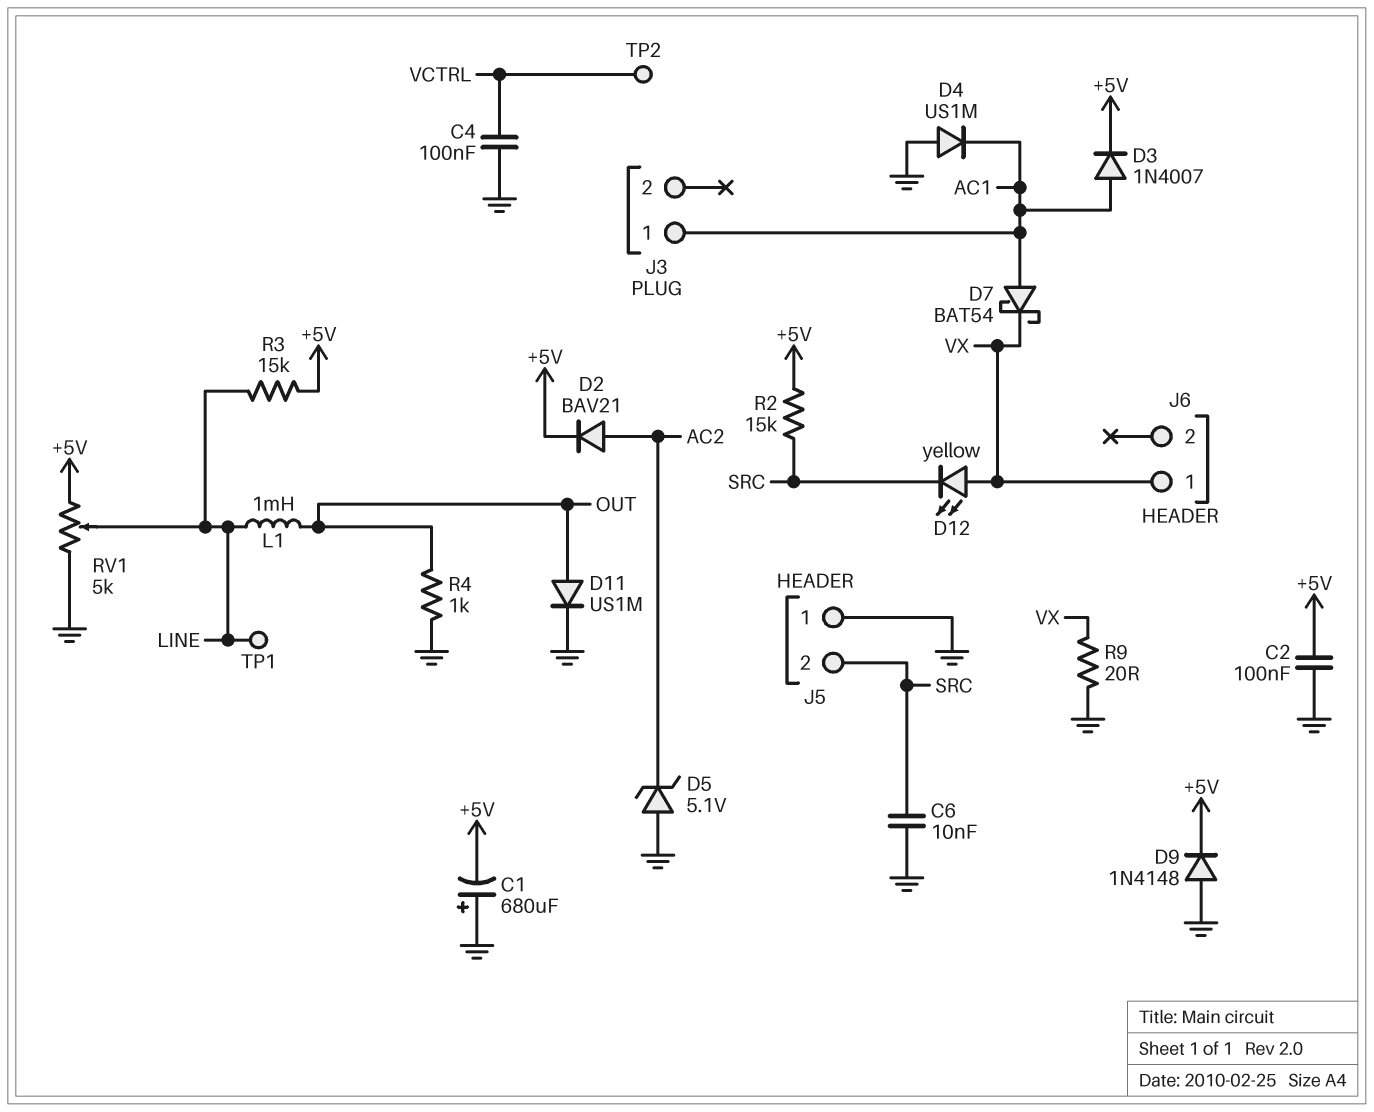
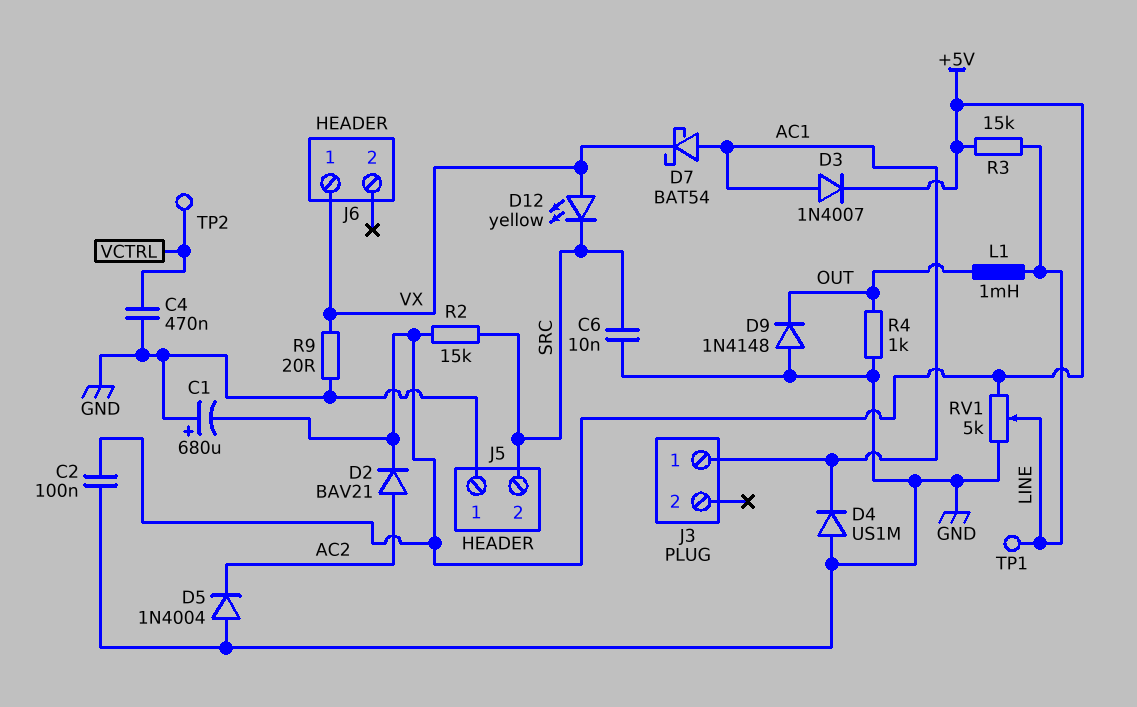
C4: 100nF (GND, VCTRL) -> 470nF (GND, VCTRL)
D5: zener 5.1V (A GND, K AC2) -> diode 1N4004 (A GND, K AC2)
D9: diode 1N4148 (A GND, K +5V) -> diode 1N4148 (A GND, K OUT)
D11: diode US1M (A OUT, K GND) -> none

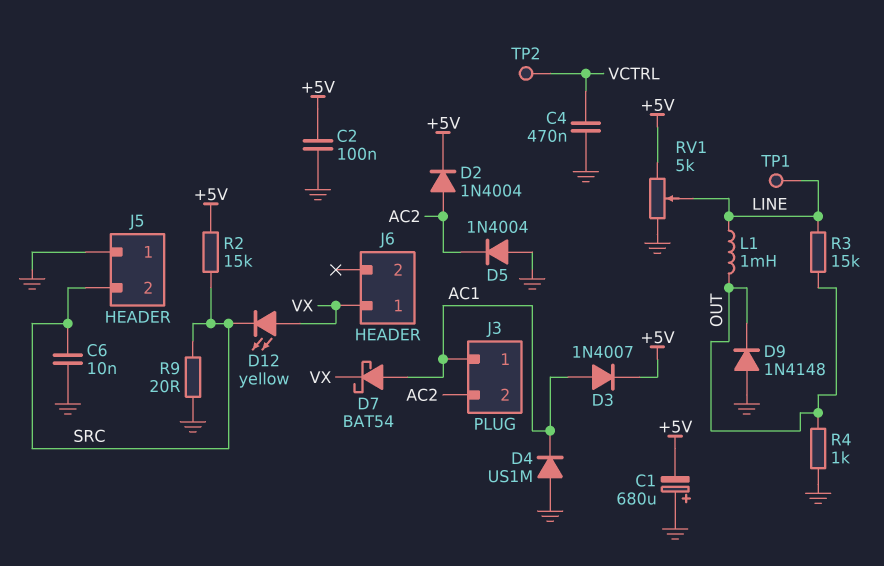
D2: diode BAV21 (A AC2, K +5V) -> diode 1N4004 (A AC2, K +5V)
J3 pin 2: none -> AC2
R3: 15k (+5V, LINE) -> 15k (LINE, OUT)
R9: 20 (GND, VX) -> 20 (GND, SRC)

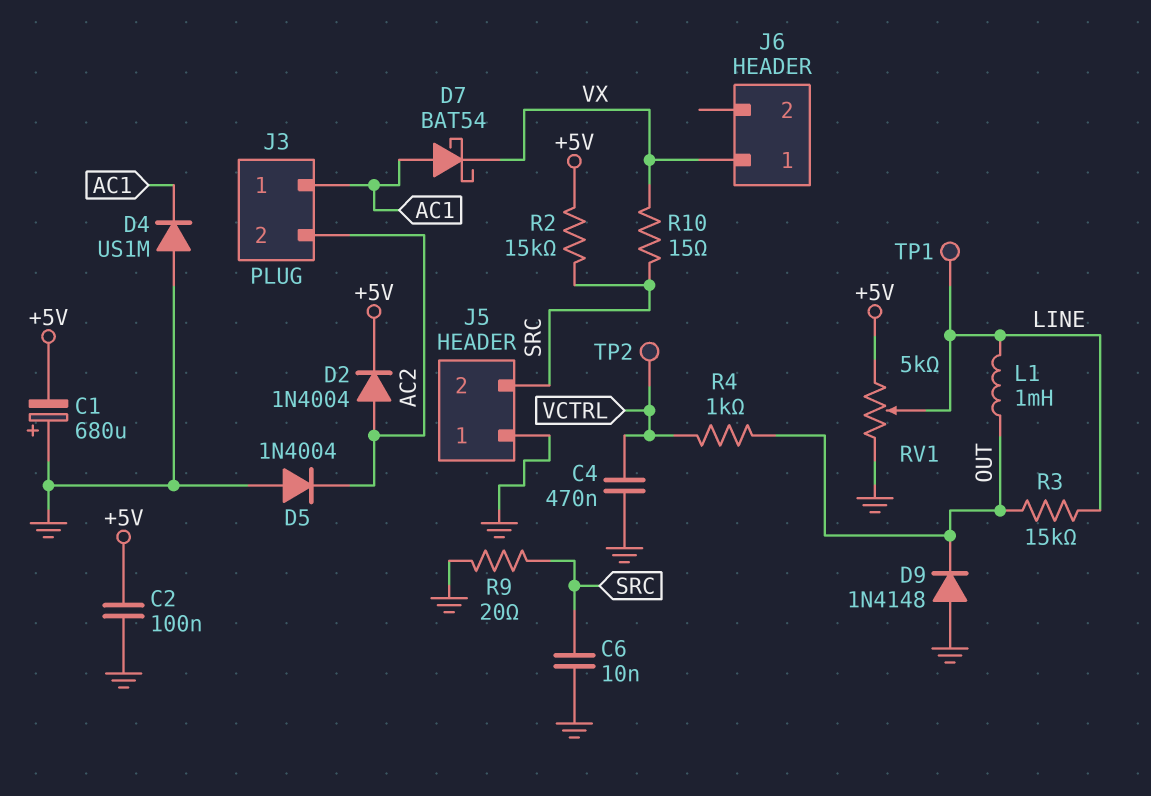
D3: diode 1N4007 (A AC1, K +5V) -> none
D12: LED yellow (A VX, K SRC) -> none
R4: 1k (GND, OUT) -> 1k (OUT, VCTRL)
R10: none -> 15 (SRC, VX)

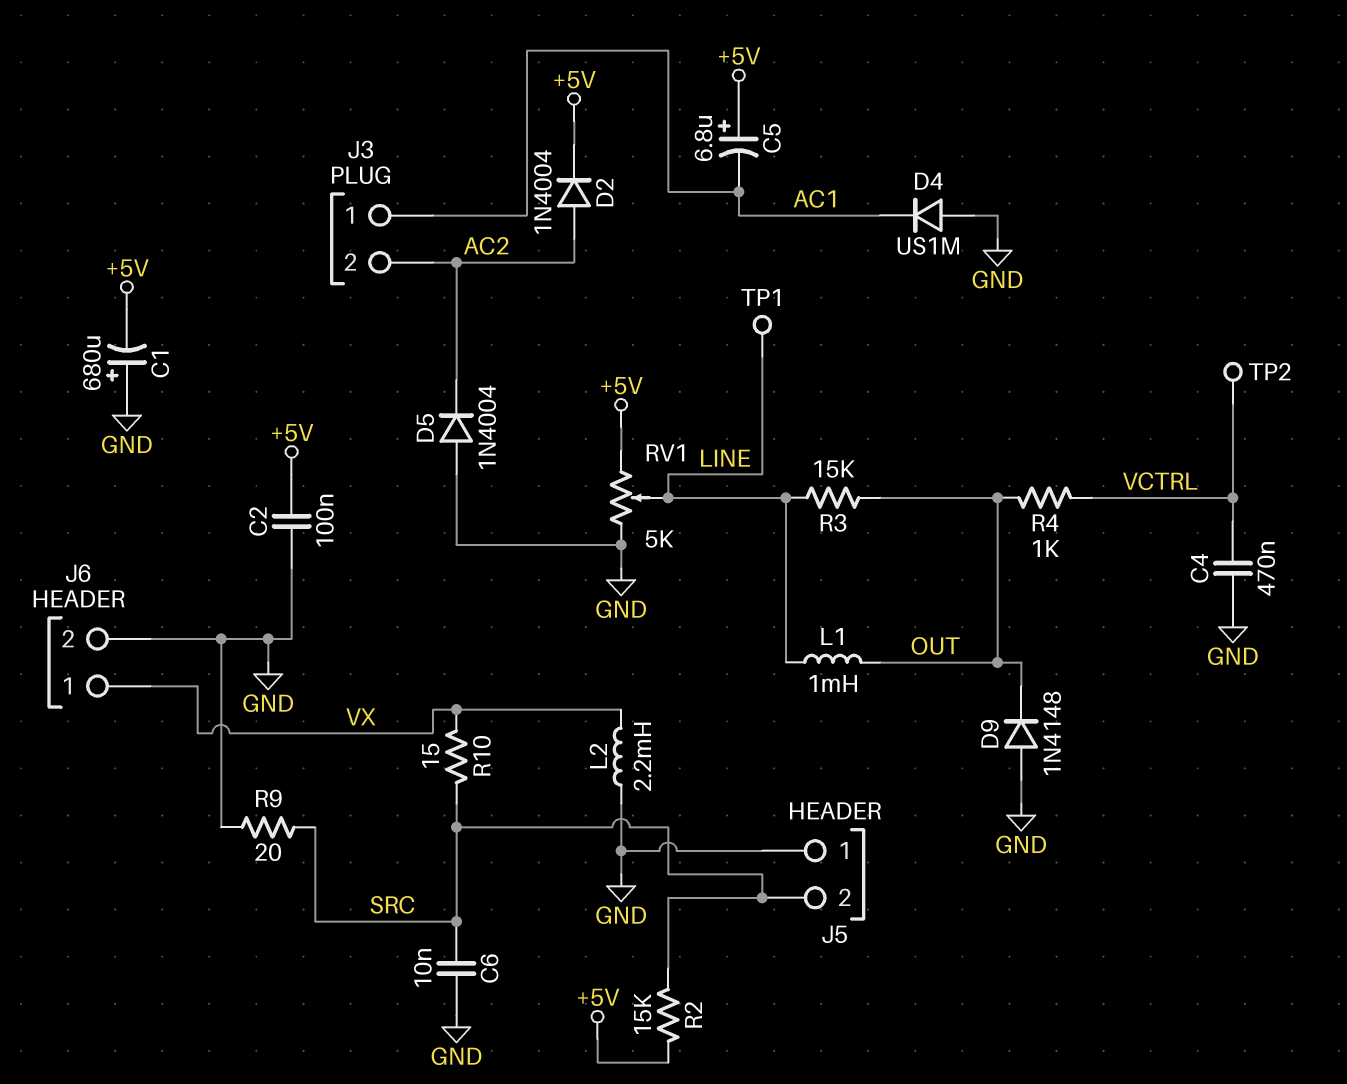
C5: none -> 6.8uF (plus +5V, minus AC1)
D7: schottky BAT54 (A AC1, K VX) -> none
J6 pin 2: none -> GND
L2: none -> 2.2mH (GND, VX)

